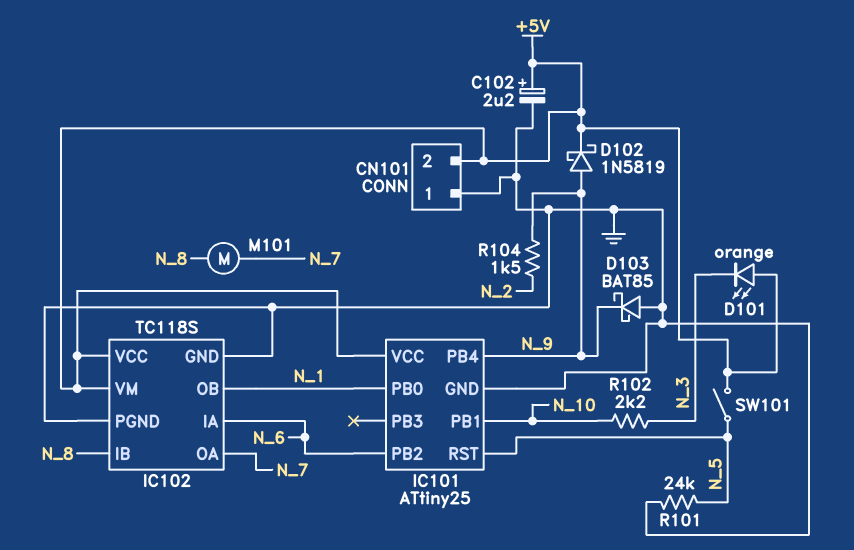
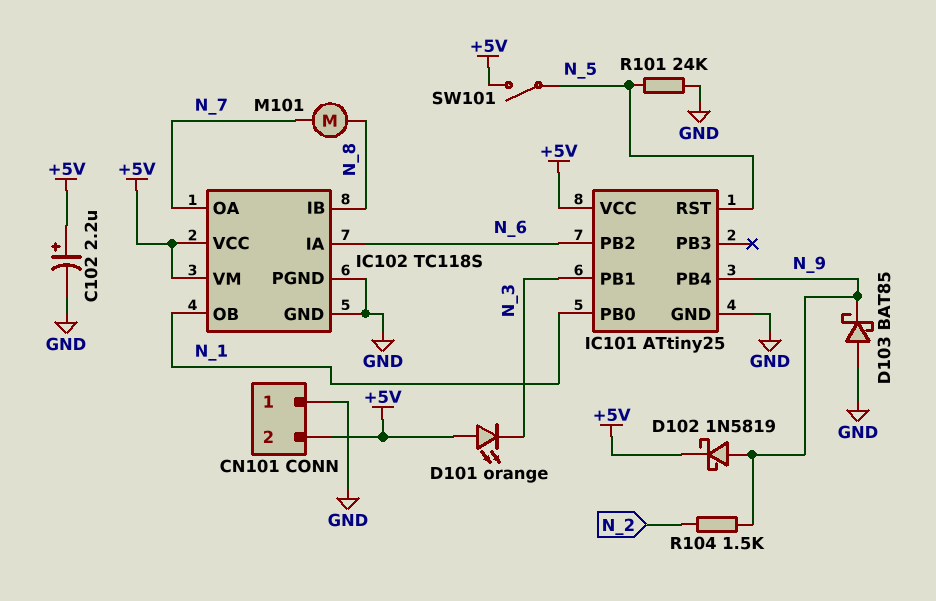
IC101 pin PB1: N_10 -> N_3
R102: 2.2k (N_3, N_10) -> none

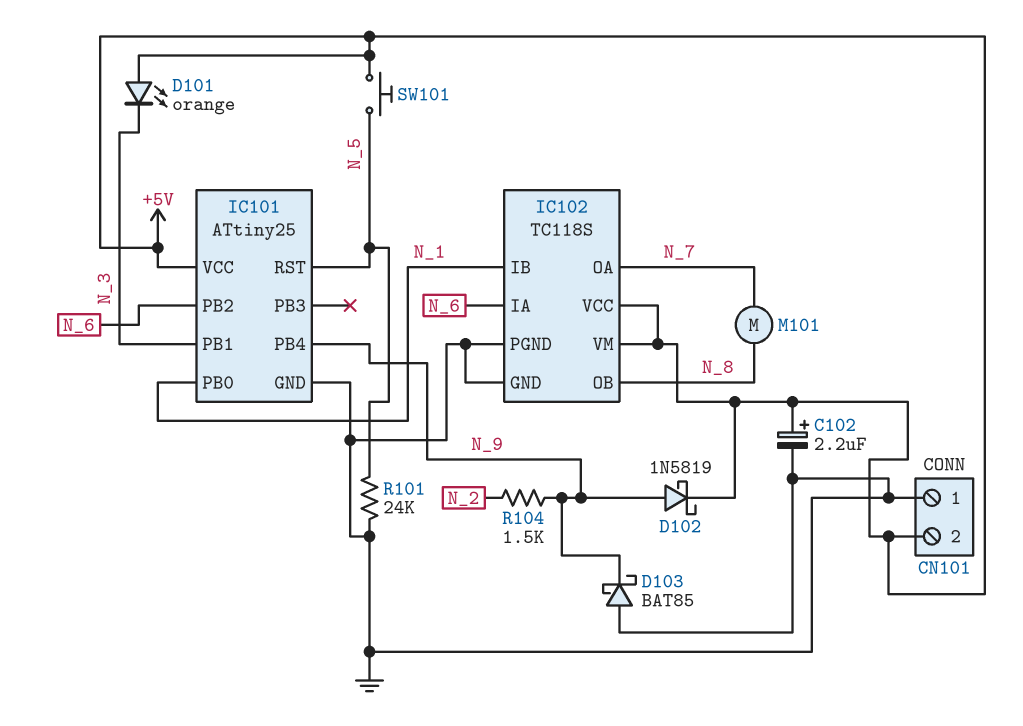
IC102 pin IB: N_8 -> N_1
IC102 pin OB: N_1 -> N_8
SW101: switch (+5V, N_5) -> button (+5V, N_5)

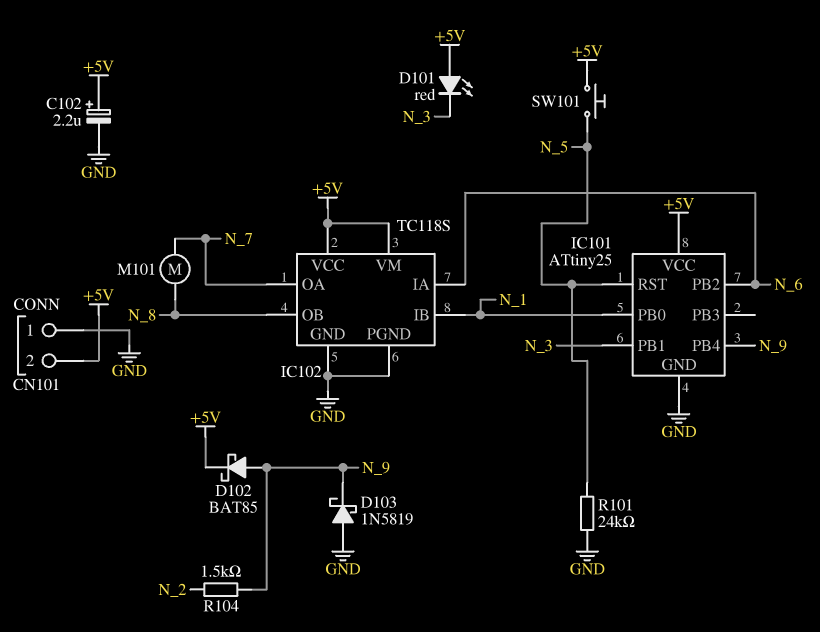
D101: LED orange (A +5V, K N_3) -> LED red (A +5V, K N_3)
D102: schottky 1N5819 (A N_9, K +5V) -> schottky BAT85 (A N_9, K +5V)
D103: schottky BAT85 (A GND, K N_9) -> schottky 1N5819 (A GND, K N_9)

